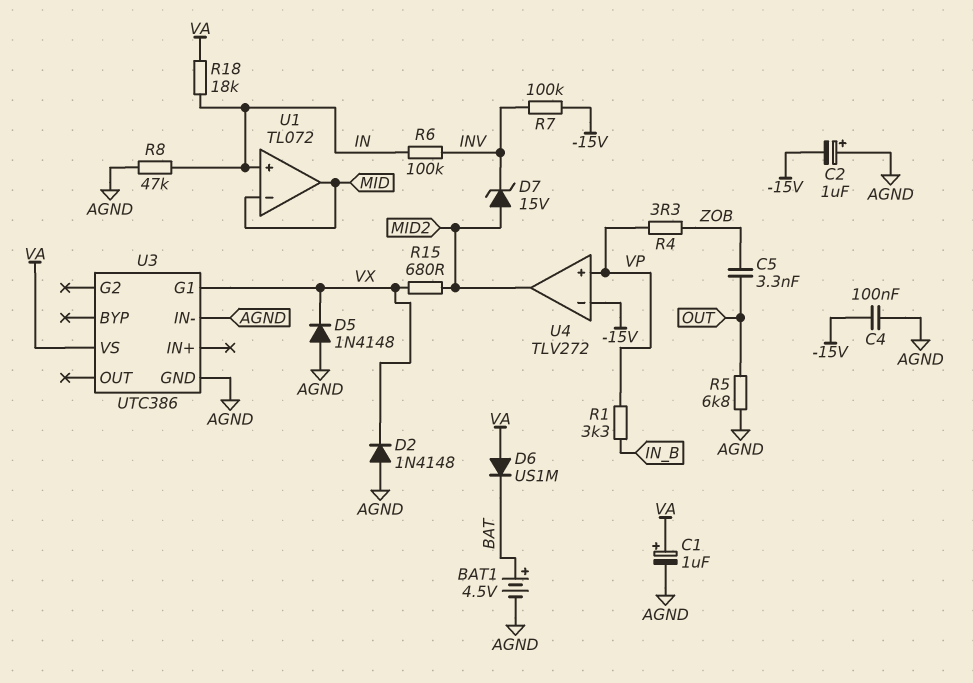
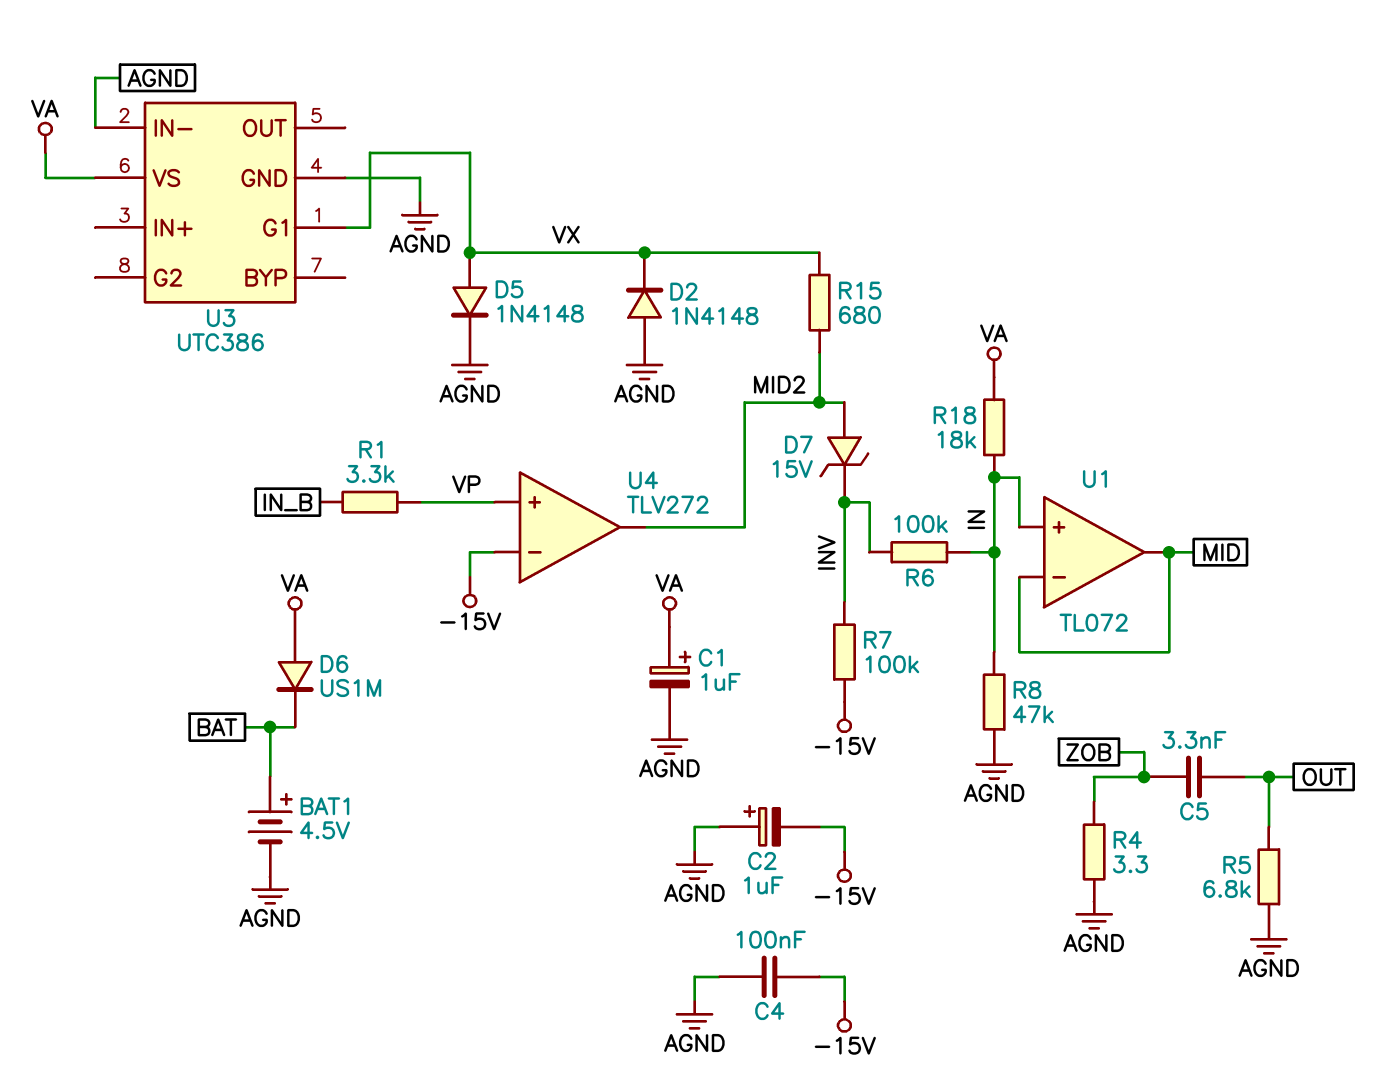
D5: diode 1N4148 (A AGND, K VX) -> diode 1N4148 (A VX, K AGND)
R4: 3.3 (VP, ZOB) -> 3.3 (AGND, ZOB)

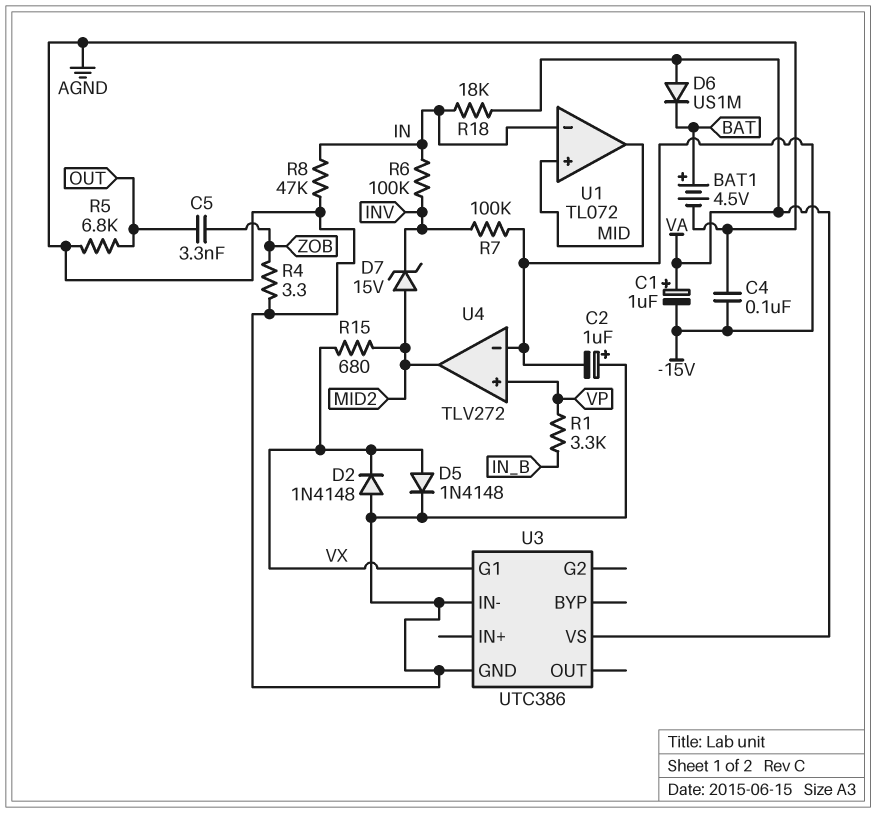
C1: 1uF (plus VA, minus AGND) -> 1uF (plus VA, minus -15V)
U1 pin in+: IN -> MID
U1 pin in-: MID -> IN

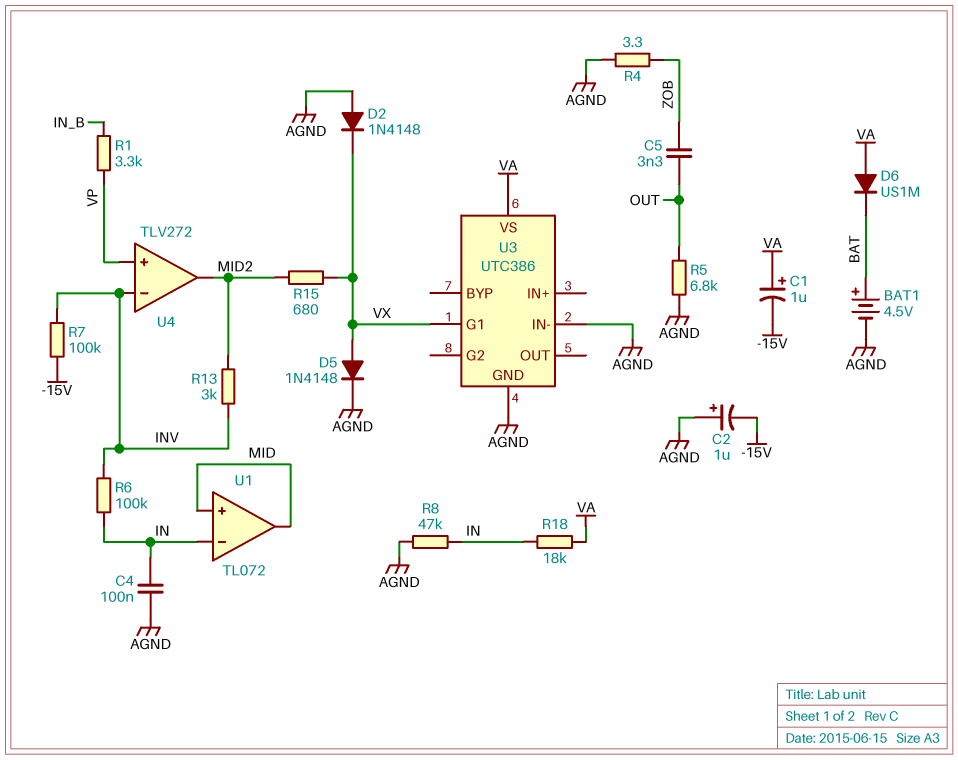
C4: 100nF (-15V, AGND) -> 100nF (AGND, IN)
D7: zener 15V (A MID2, K INV) -> none
R13: none -> 3k (INV, MID2)
U4 pin in-: -15V -> INV

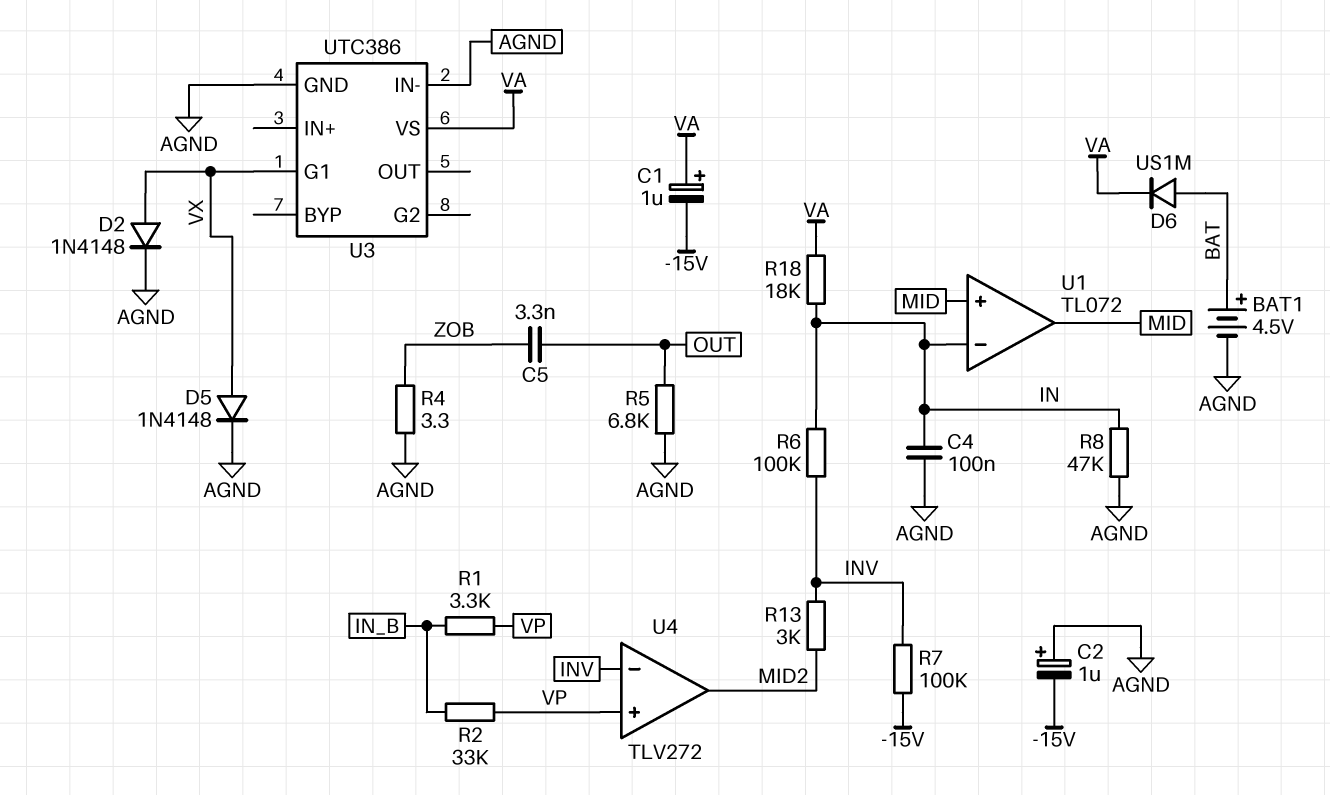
D2: diode 1N4148 (A AGND, K VX) -> diode 1N4148 (A VX, K AGND)
D6: diode US1M (A VA, K BAT) -> diode US1M (A BAT, K VA)
R2: none -> 33k (IN_B, VP)
R15: 680 (MID2, VX) -> none

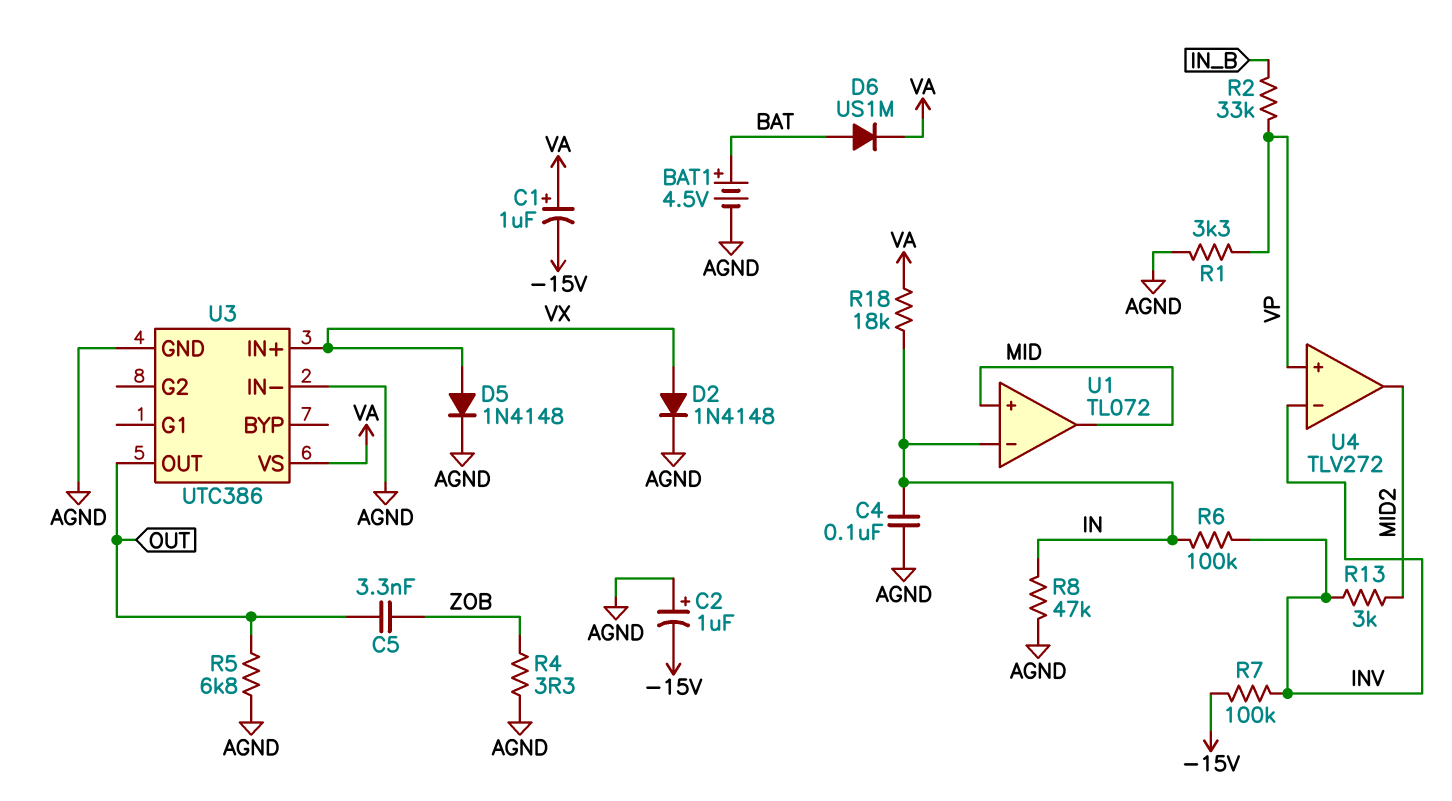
R1: 3.3k (IN_B, VP) -> 3.3k (AGND, VP)
U3 pin G1: VX -> none
U3 pin IN+: none -> VX
U3 pin OUT: none -> OUT

